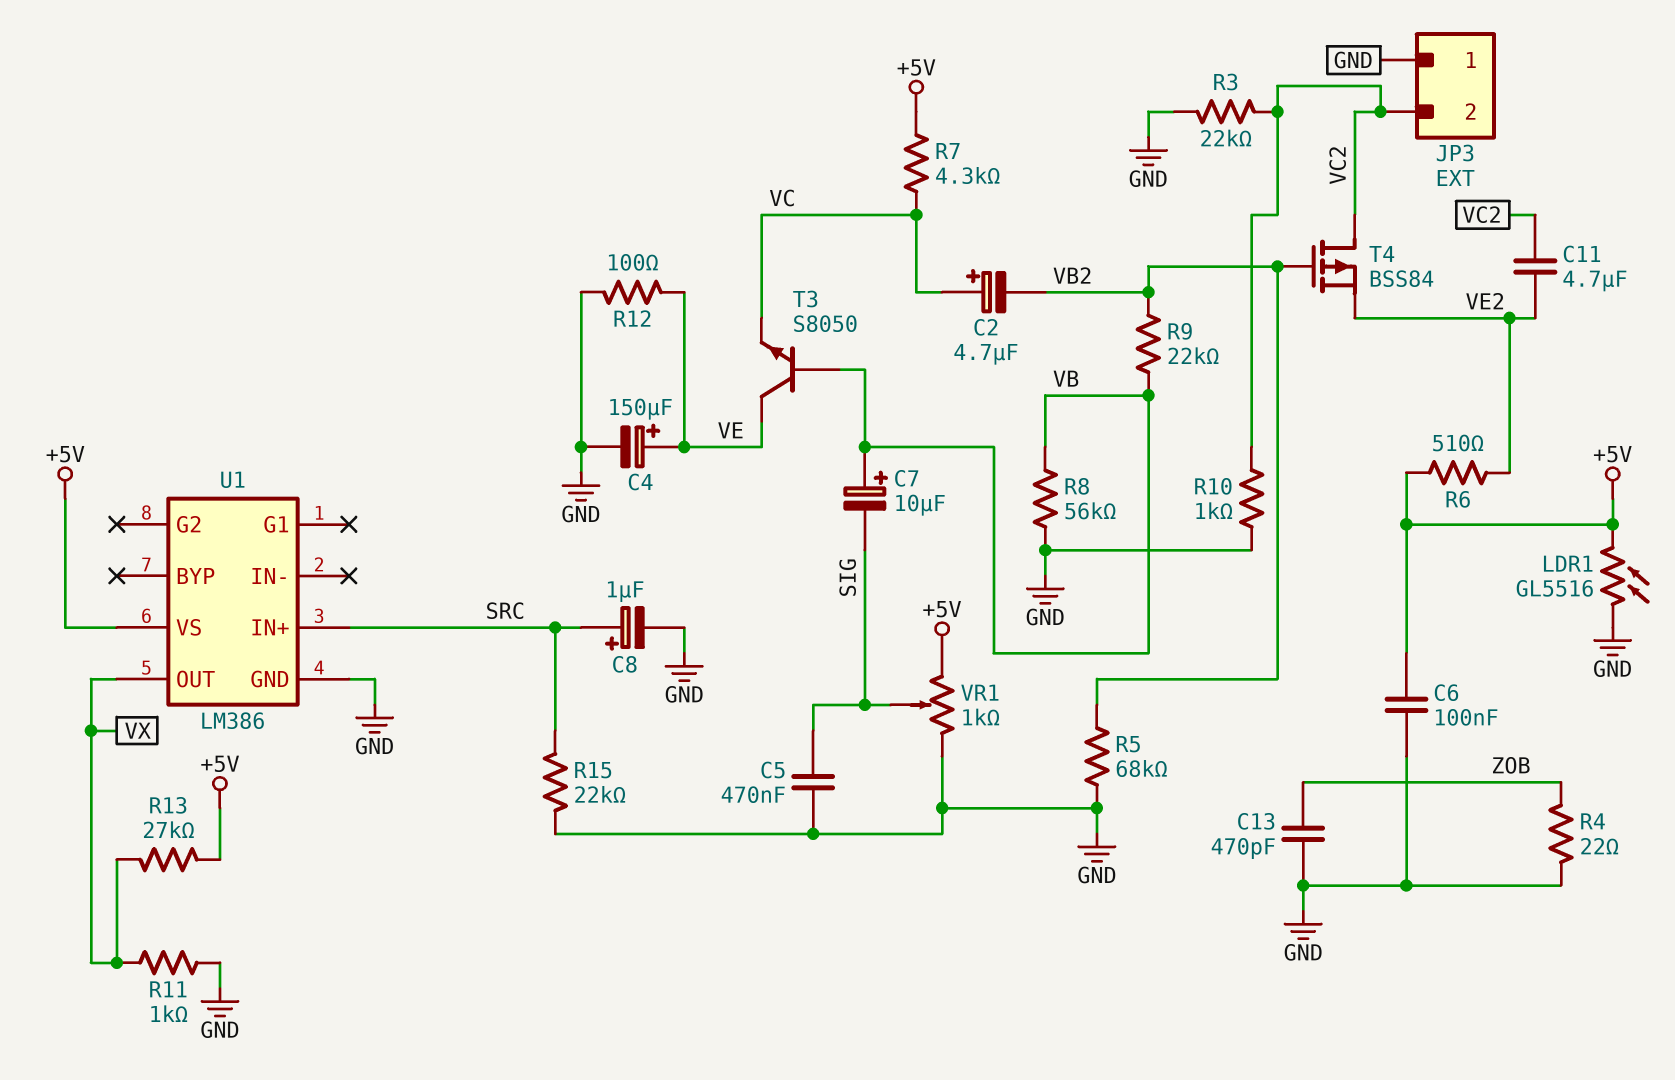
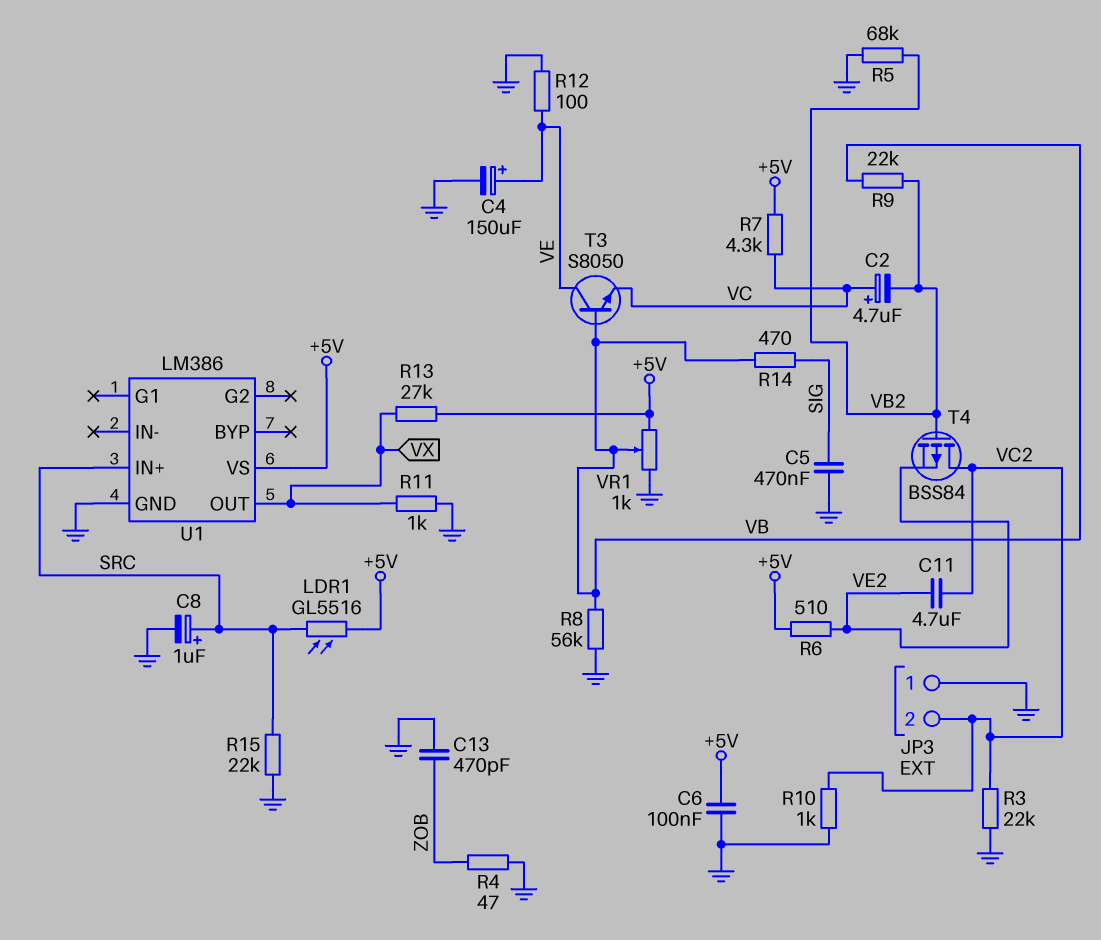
C7: 10uF (plus VB, minus SIG) -> none
LDR1: GL5516 (+5V, GND) -> GL5516 (+5V, SRC)
R4: 22 (GND, ZOB) -> 47 (GND, ZOB)
R14: none -> 470 (SIG, VB)
VR1: 1k (+5V, GND, wiper SIG) -> 1k (+5V, GND, wiper VB)

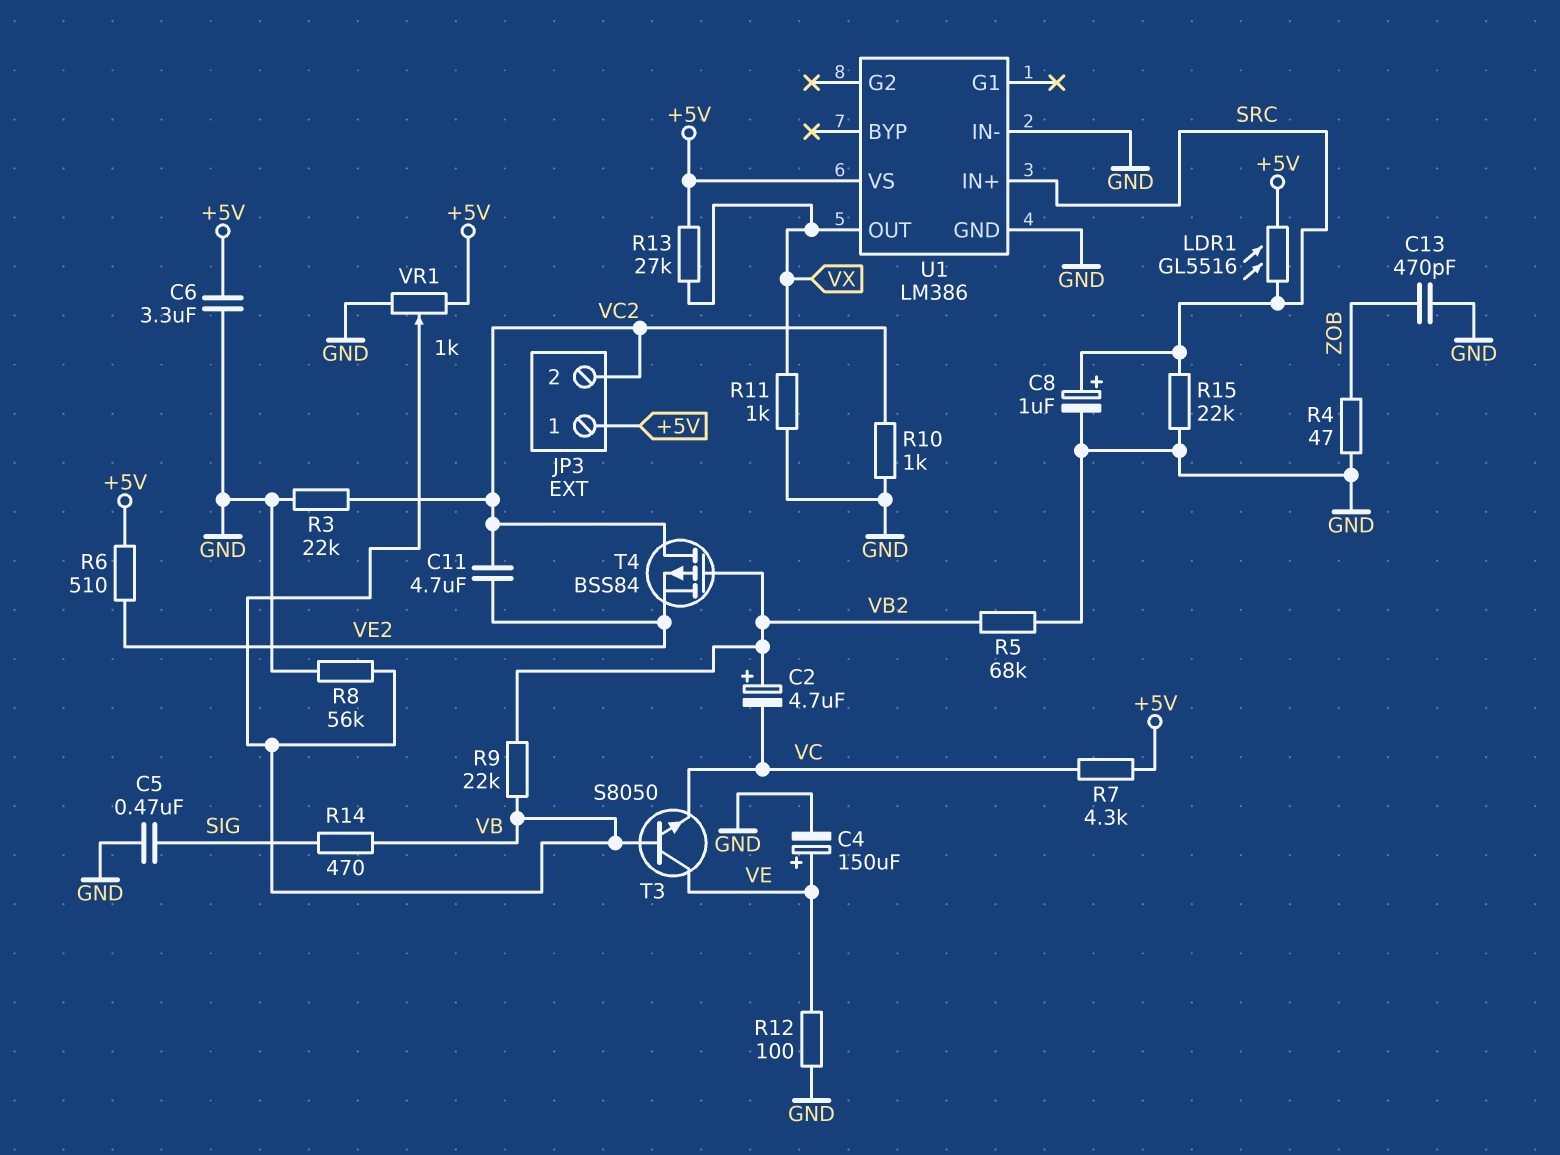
C2: 4.7uF (plus VC, minus VB2) -> 4.7uF (plus VB2, minus VC)
C6: 100nF (+5V, GND) -> 3.3uF (+5V, GND)
JP3 pin 1: GND -> +5V
U1 pin IN-: none -> GND

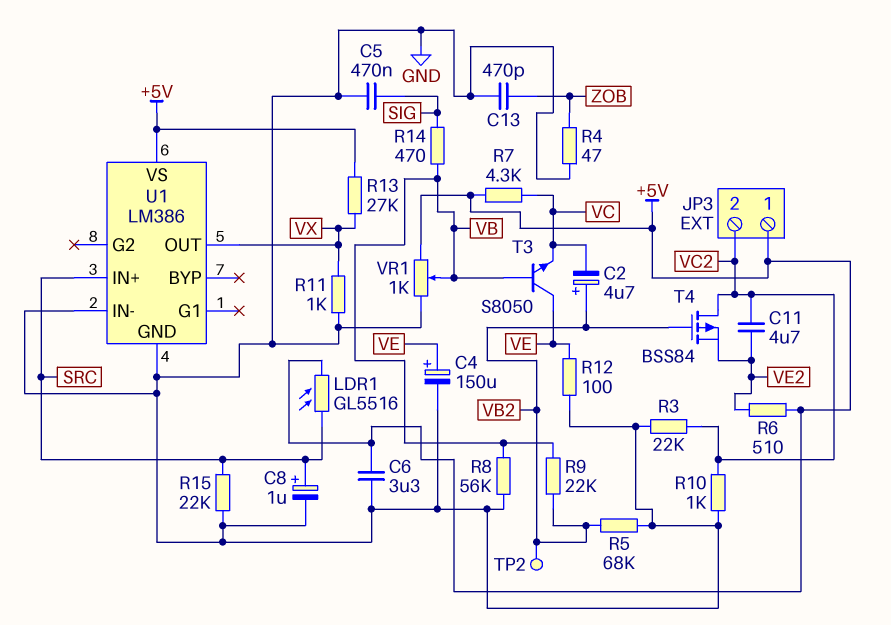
TP2: none -> test point (VB2)

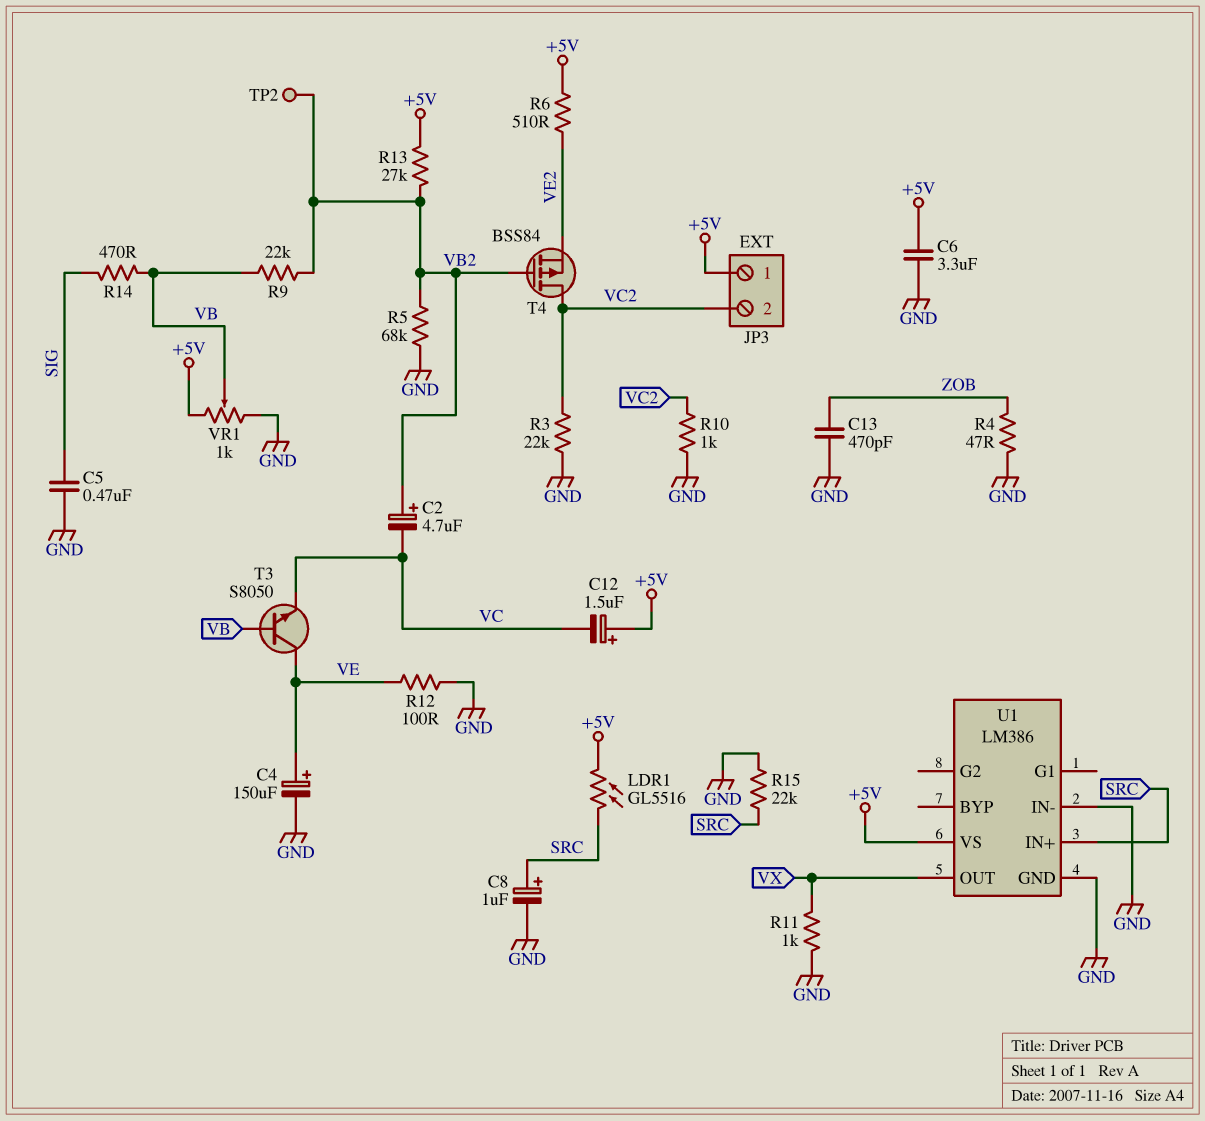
C11: 4.7uF (VC2, VE2) -> none
C12: none -> 1.5uF (plus +5V, minus VC)
R7: 4.3k (+5V, VC) -> none
R8: 56k (GND, VB) -> none
R13: 27k (+5V, VX) -> 27k (+5V, VB2)

